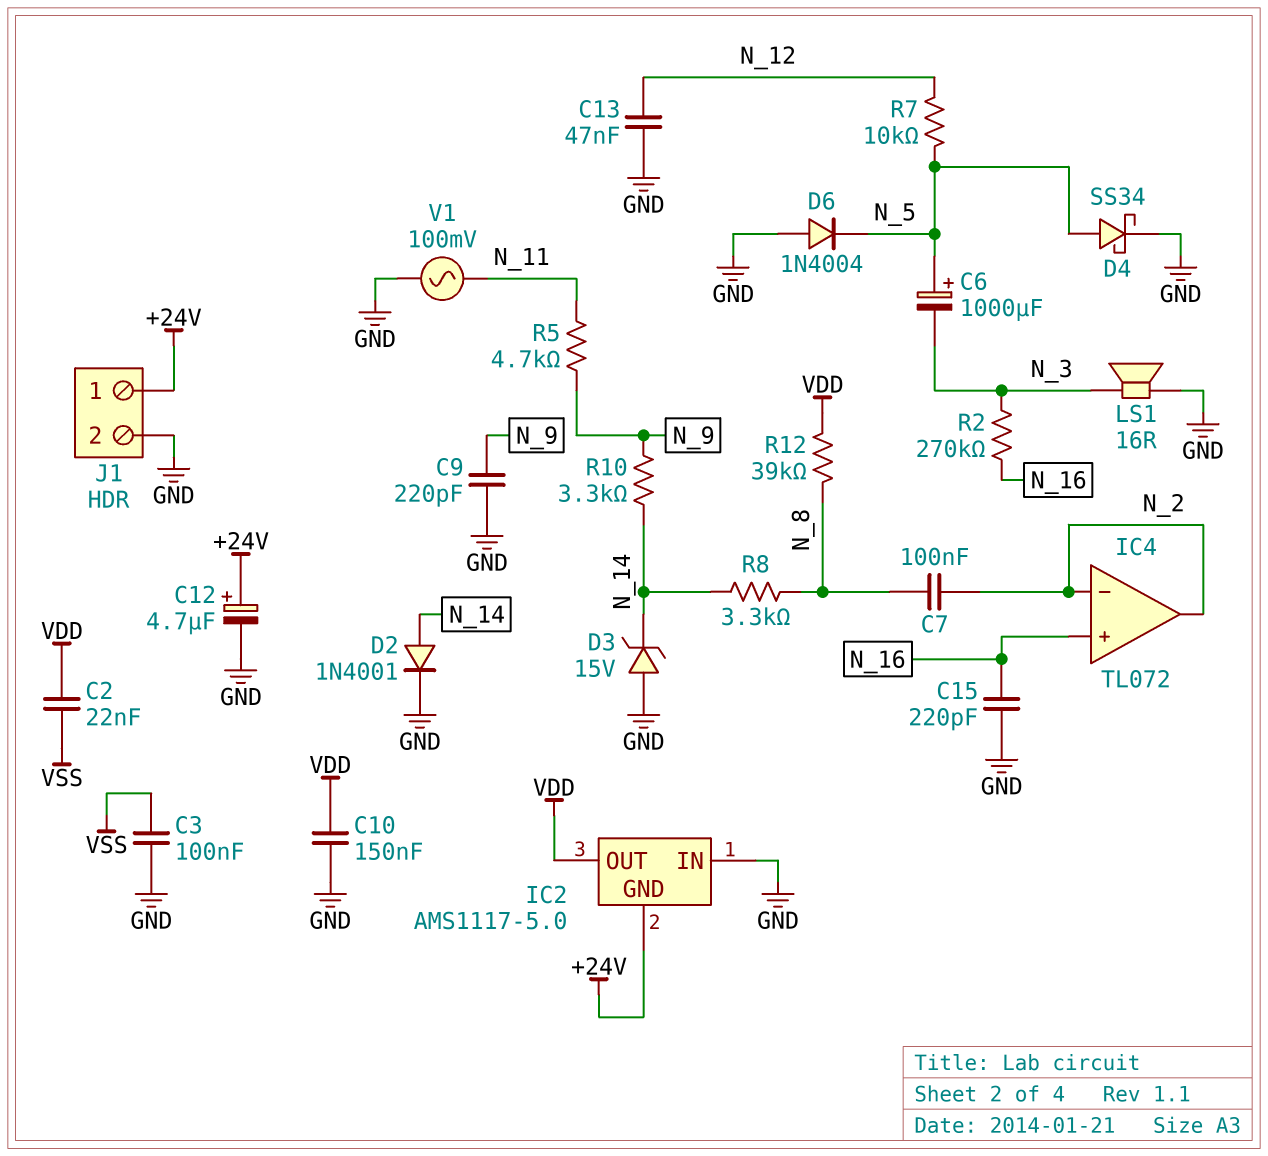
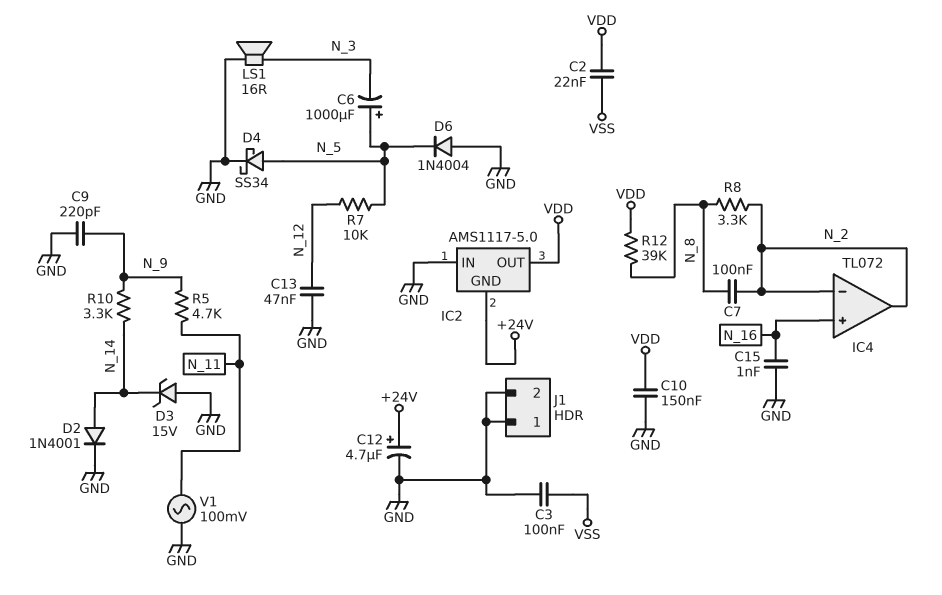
C15: 220pF (GND, N_16) -> 1nF (GND, N_16)
J1 pin 1: +24V -> GND
R2: 270k (N_3, N_16) -> none
R8: 3.3k (N_8, N_14) -> 3.3k (N_2, N_8)

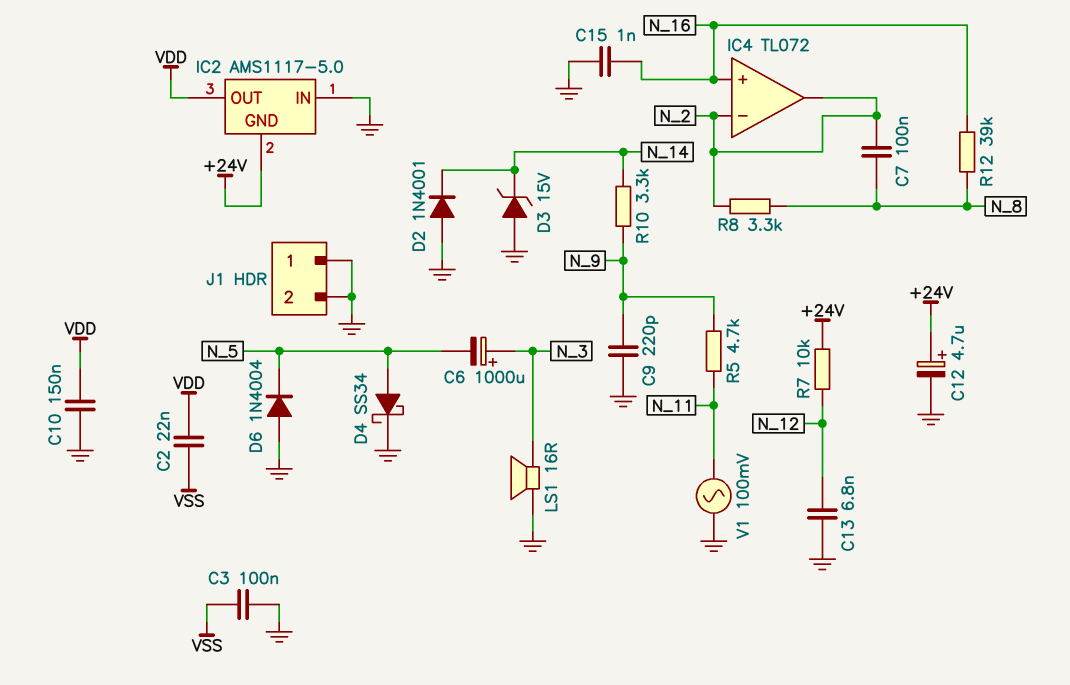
C6: 1000uF (plus N_5, minus N_3) -> 1000uF (plus N_3, minus N_5)
C13: 47nF (GND, N_12) -> 6.8nF (GND, N_12)
D2: diode 1N4001 (A N_14, K GND) -> diode 1N4001 (A GND, K N_14)
R7: 10k (N_5, N_12) -> 10k (+24V, N_12)
R12: 39k (N_8, VDD) -> 39k (N_8, N_16)

